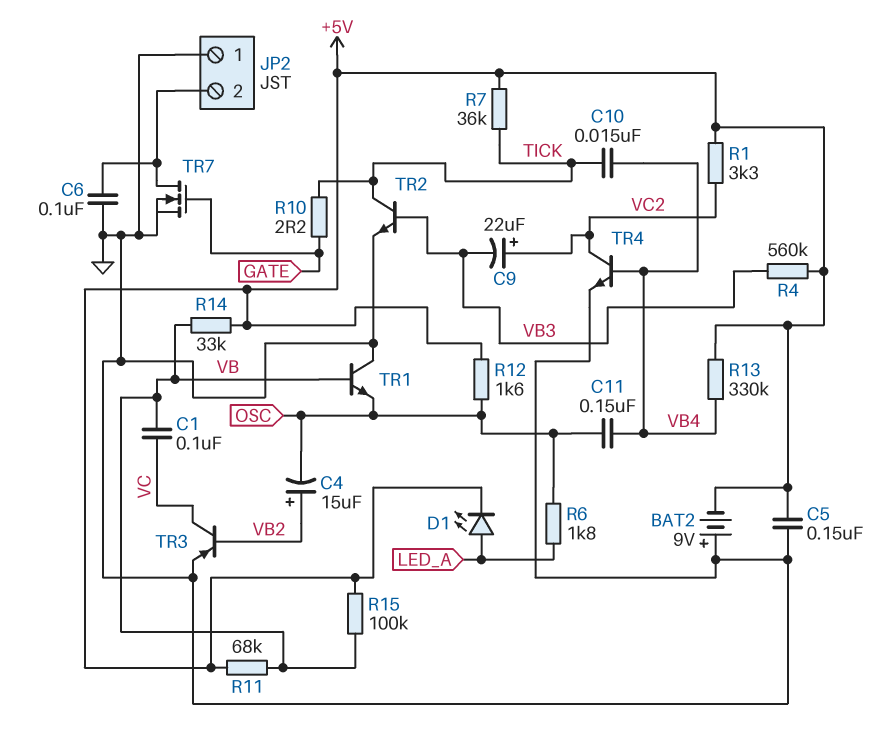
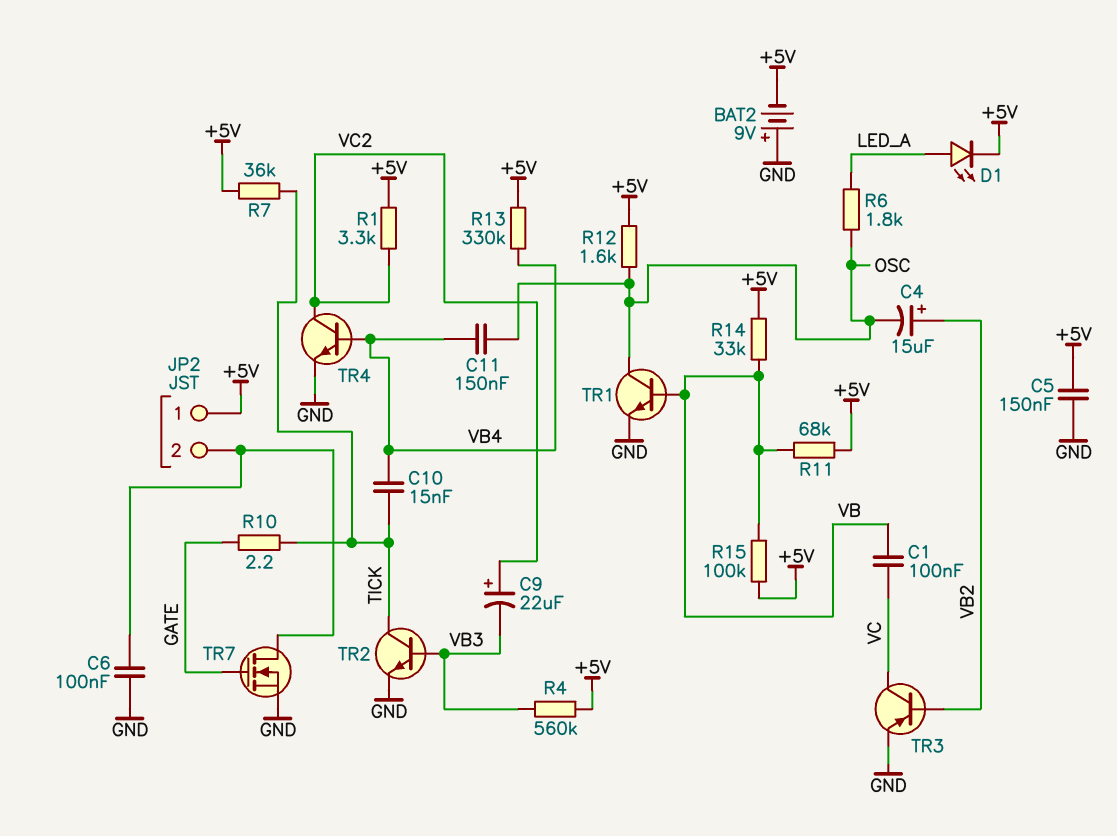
JP2 pin 1: GND -> +5V
TR1: NPN (B VB, C GND, E OSC) -> NPN (B VB, C OSC, E GND)

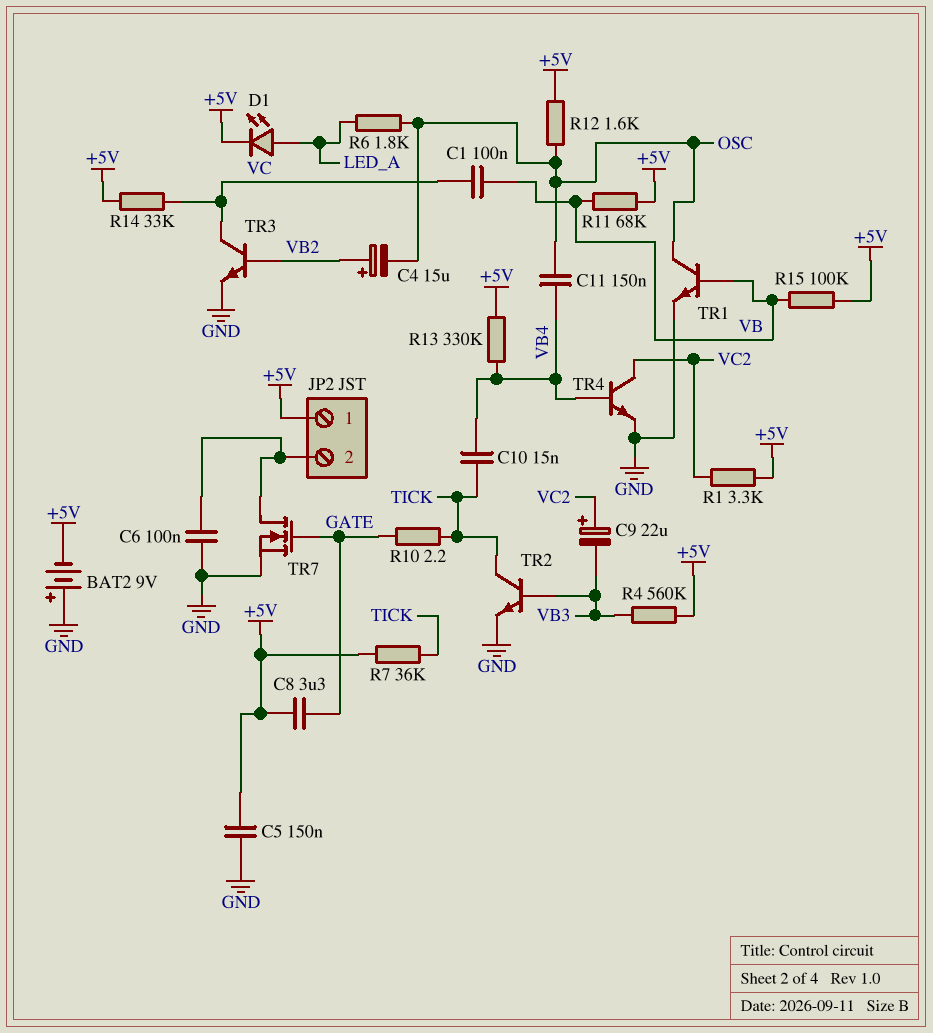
C8: none -> 3.3uF (+5V, GATE)
R14: 33k (+5V, VB) -> 33k (+5V, VC)
TR3: PNP (B VB2, C VC, E GND) -> NPN (B VB2, C VC, E GND)

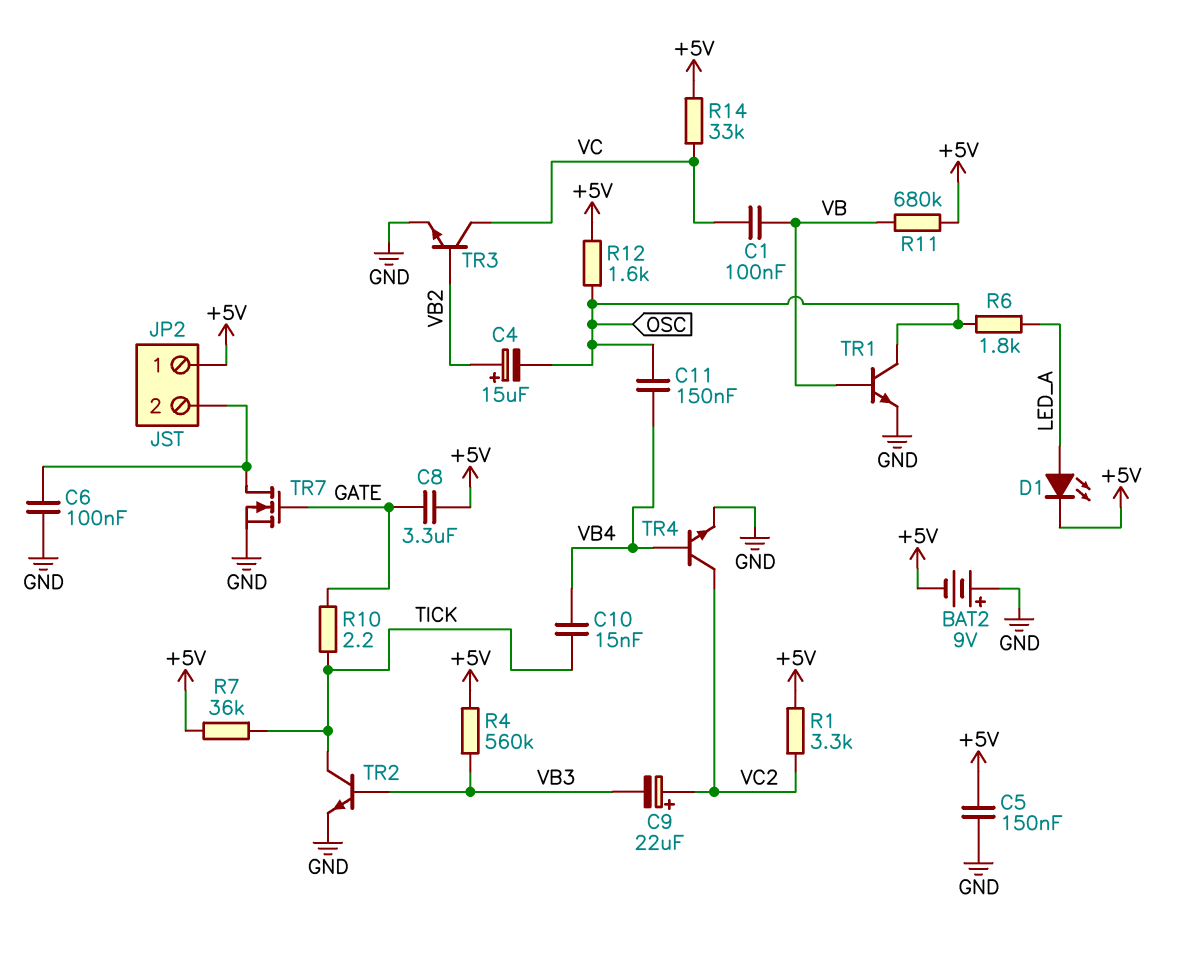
R11: 68k (+5V, VB) -> 680k (+5V, VB)
R13: 330k (+5V, VB4) -> none
R15: 100k (+5V, VB) -> none

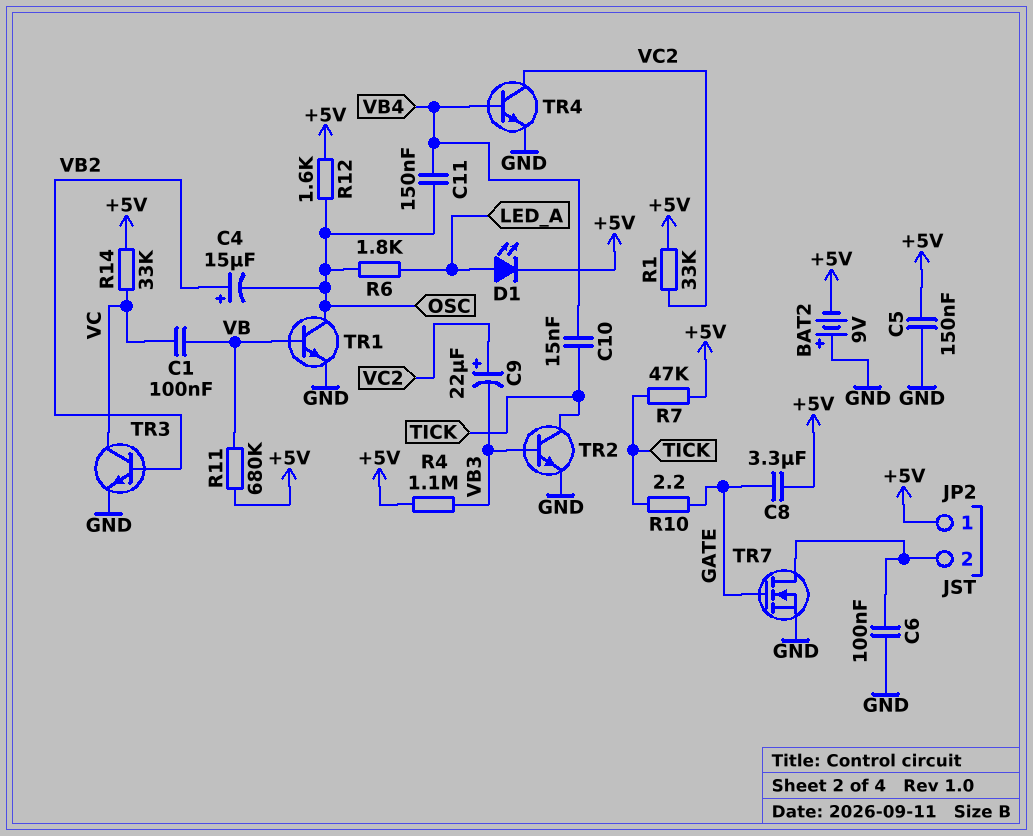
R1: 3.3k (+5V, VC2) -> 33k (+5V, VC2)
R4: 560k (+5V, VB3) -> 1.1M (+5V, VB3)
R7: 36k (+5V, TICK) -> 47k (+5V, TICK)

